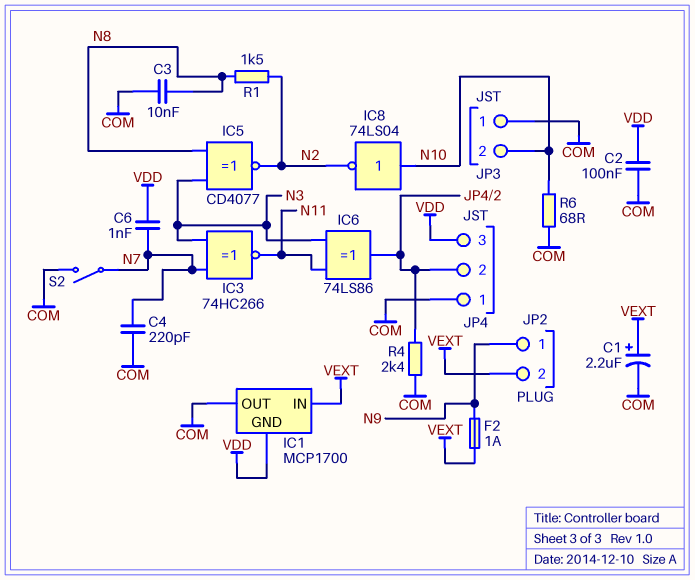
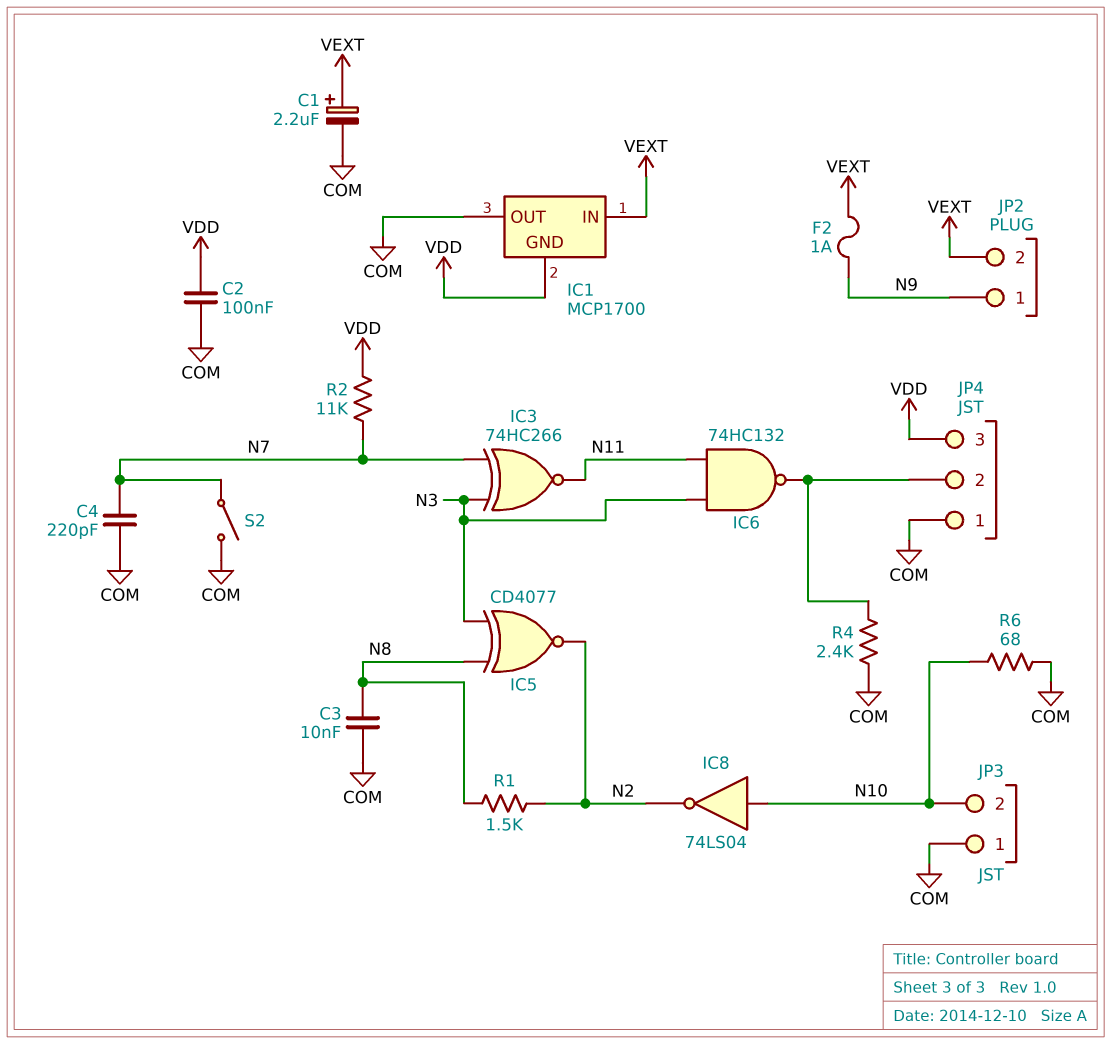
C6: 1nF (N7, VDD) -> none
IC6: XOR 74LS86 (in N3, in N11, out JP4/2) -> NAND 74HC132 (in N3, in N11, out JP4/2)
R2: none -> 11k (N7, VDD)

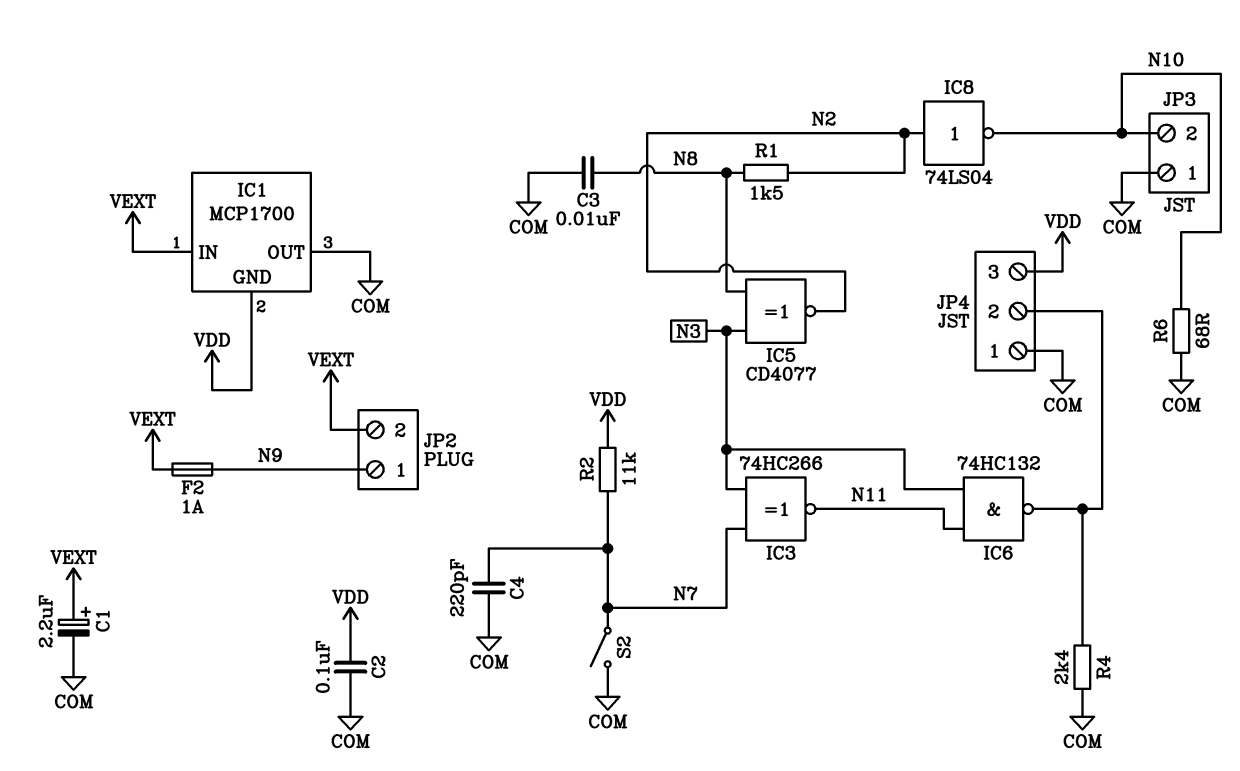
IC8: NOT 74LS04 (in N10, out N2) -> NOT 74LS04 (in N2, out N10)

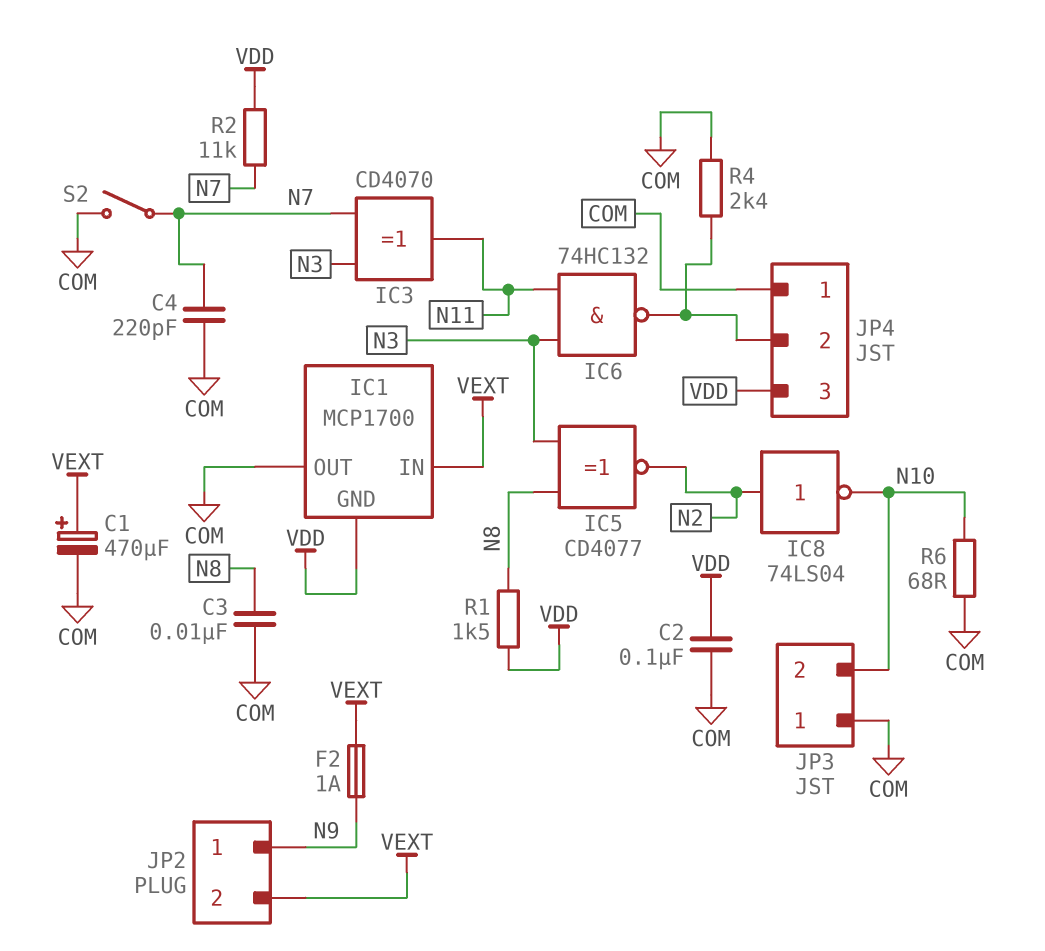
C1: 2.2uF (plus VEXT, minus COM) -> 470uF (plus VEXT, minus COM)
IC3: XNOR 74HC266 (in N3, in N7, out N11) -> XOR CD4070 (in N3, in N7, out N11)
R1: 1.5k (N2, N8) -> 1.5k (N8, VDD)

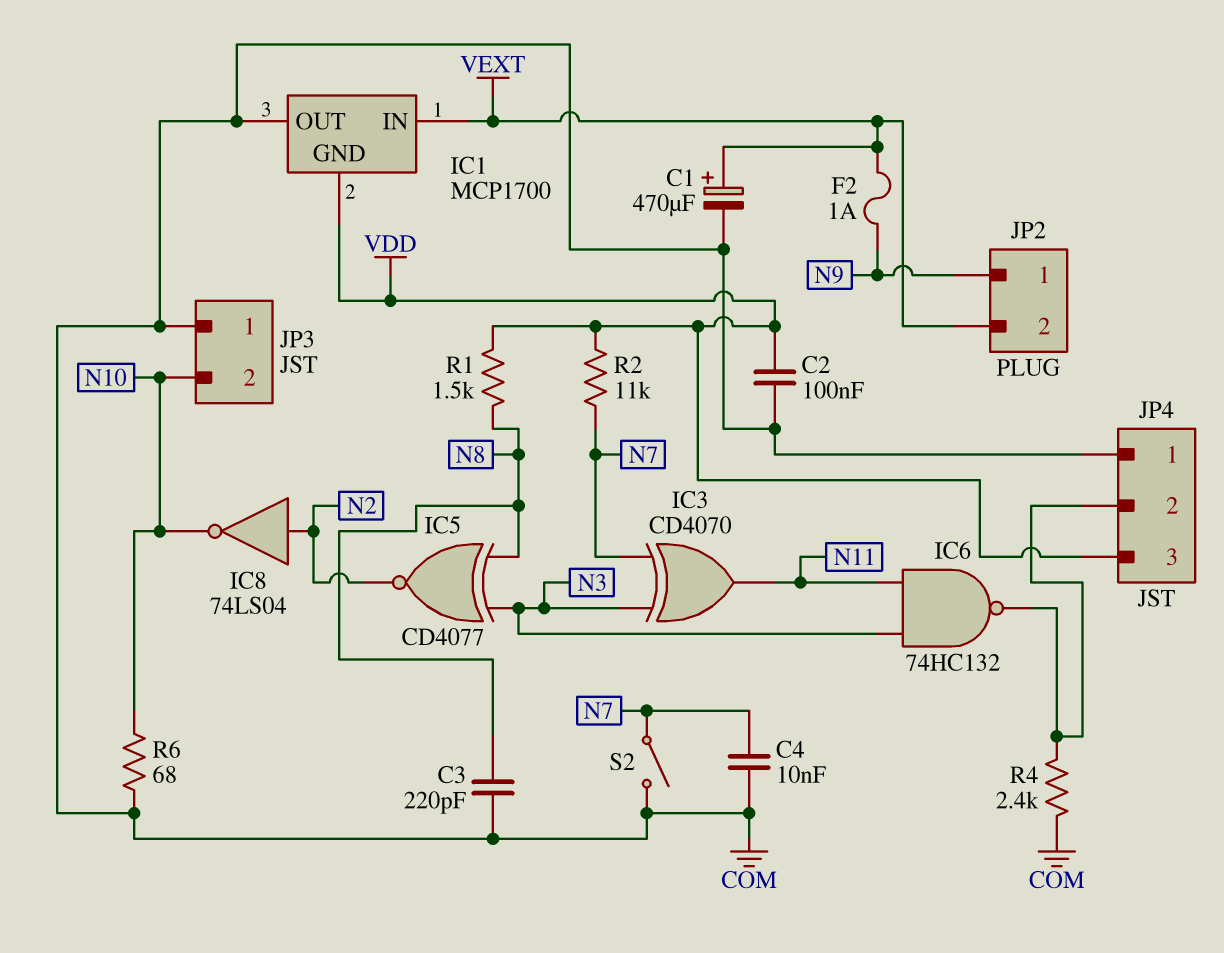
C3: 10nF (COM, N8) -> 220pF (COM, N8)
C4: 220pF (COM, N7) -> 10nF (COM, N7)

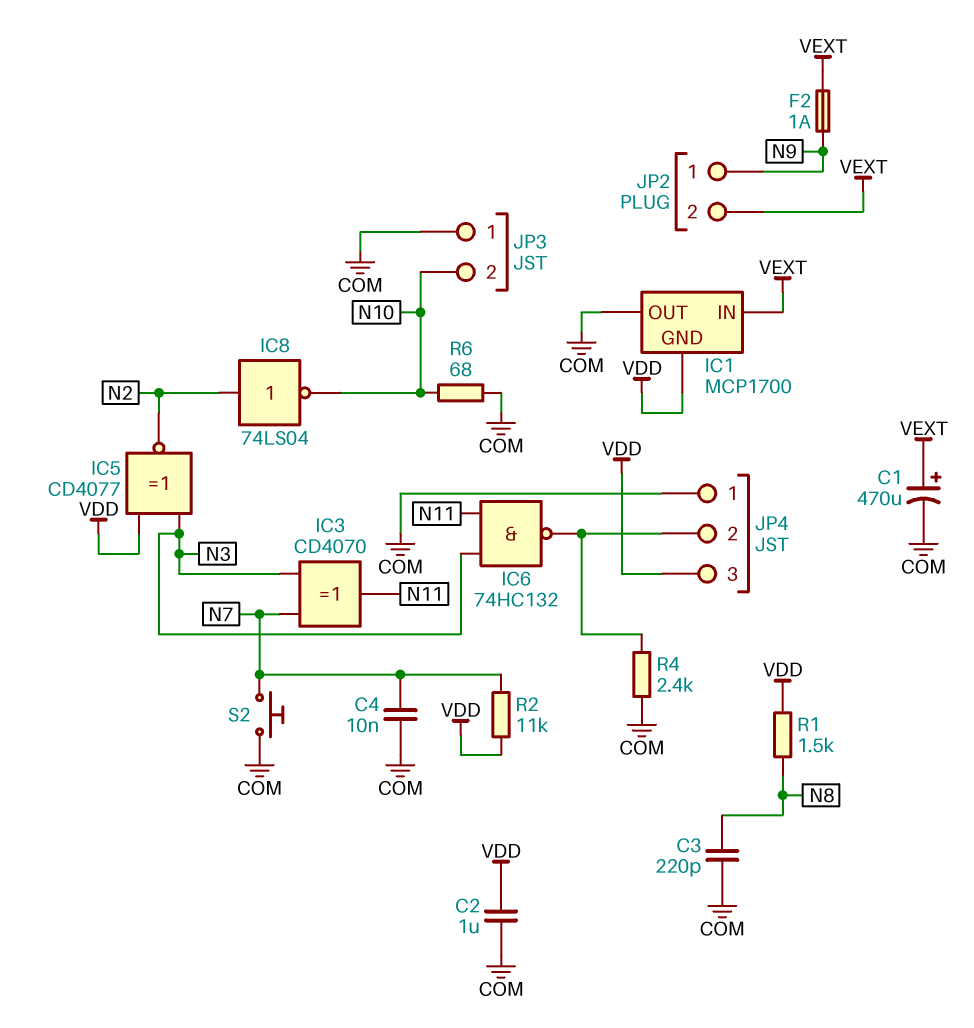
C2: 100nF (COM, VDD) -> 1uF (COM, VDD)
IC5: XNOR CD4077 (in N3, in N8, out N2) -> XNOR CD4077 (in N3, in VDD, out N2)
S2: switch (COM, N7) -> button (COM, N7)

